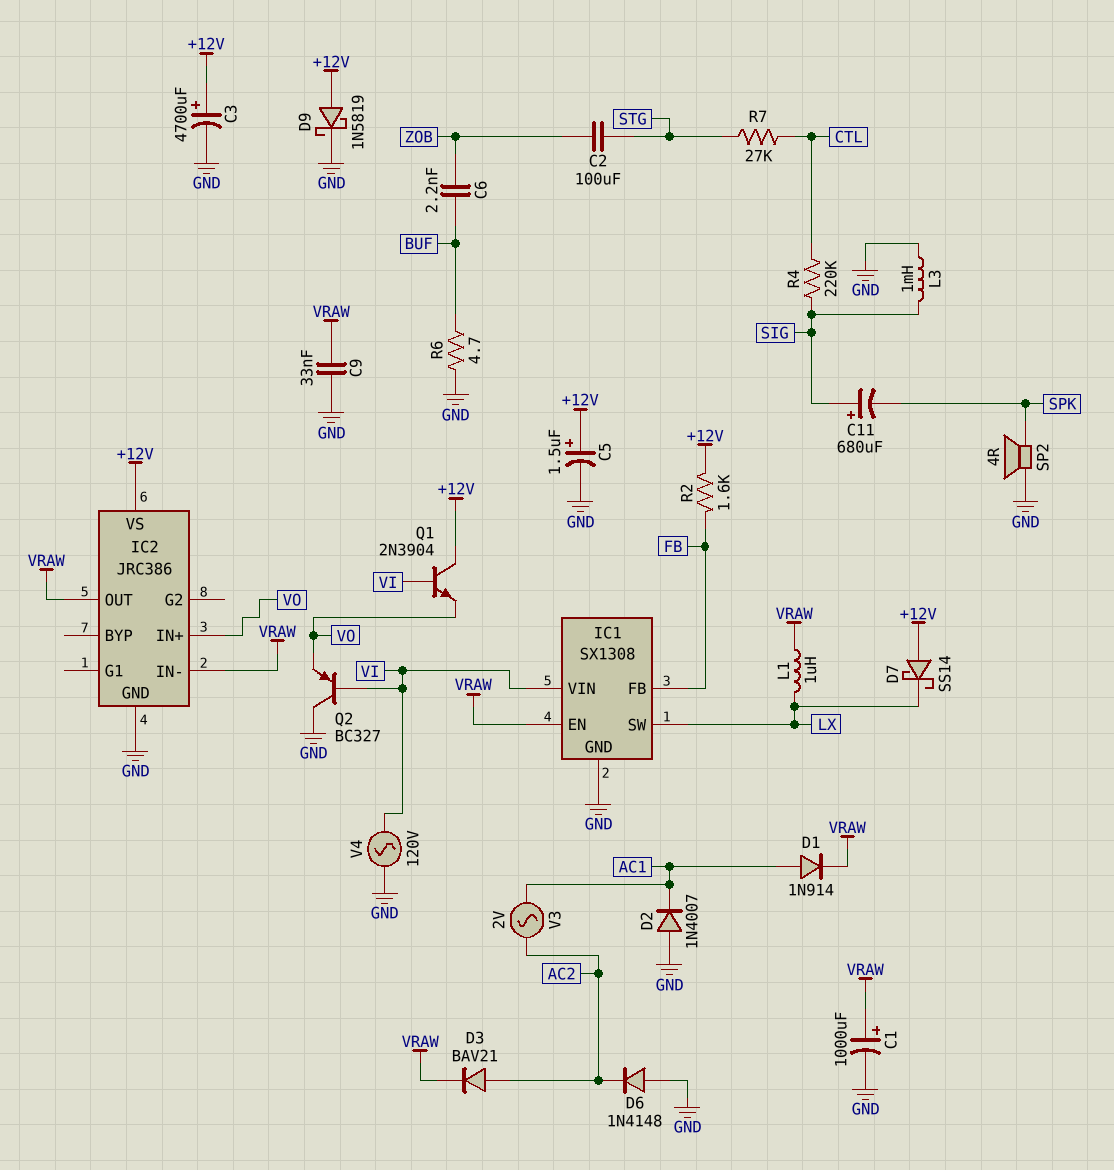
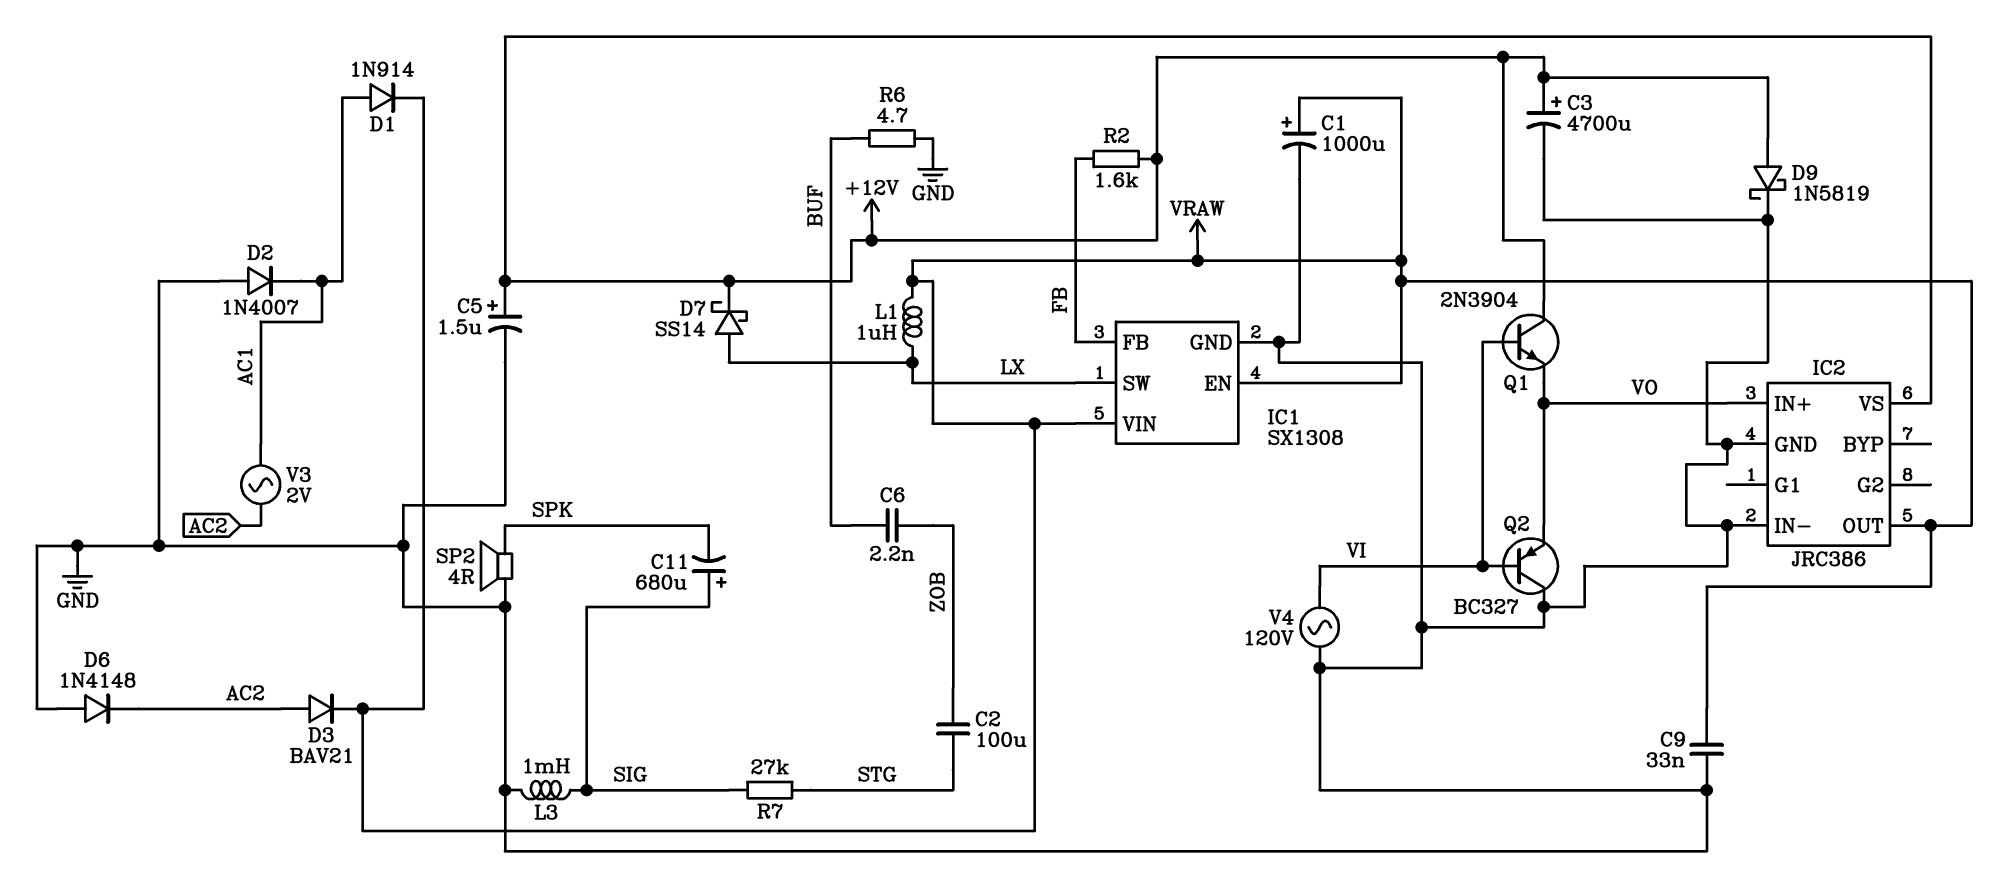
D7: schottky SS14 (A +12V, K LX) -> schottky SS14 (A LX, K +12V)
IC1 pin VIN: VI -> VRAW
IC2 pin IN-: VRAW -> GND
R4: 220k (CTL, SIG) -> none
R7: 27k (CTL, STG) -> 27k (SIG, STG)

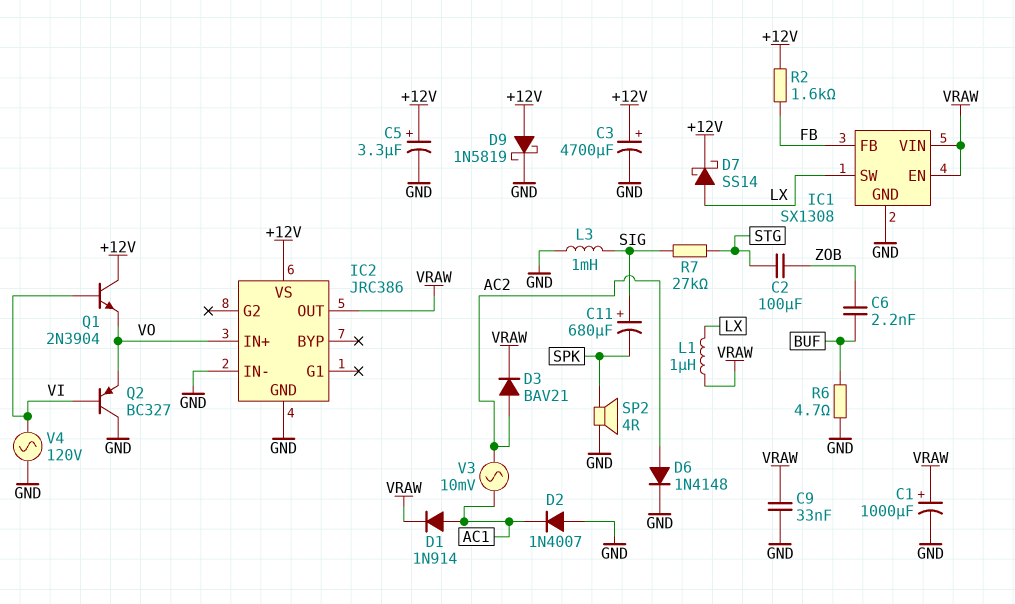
C5: 1.5uF (plus +12V, minus GND) -> 3.3uF (plus +12V, minus GND)
D6: diode 1N4148 (A GND, K AC2) -> diode 1N4148 (A AC2, K GND)
V3: AC 2V (AC1, AC2) -> AC 10mV (AC1, AC2)

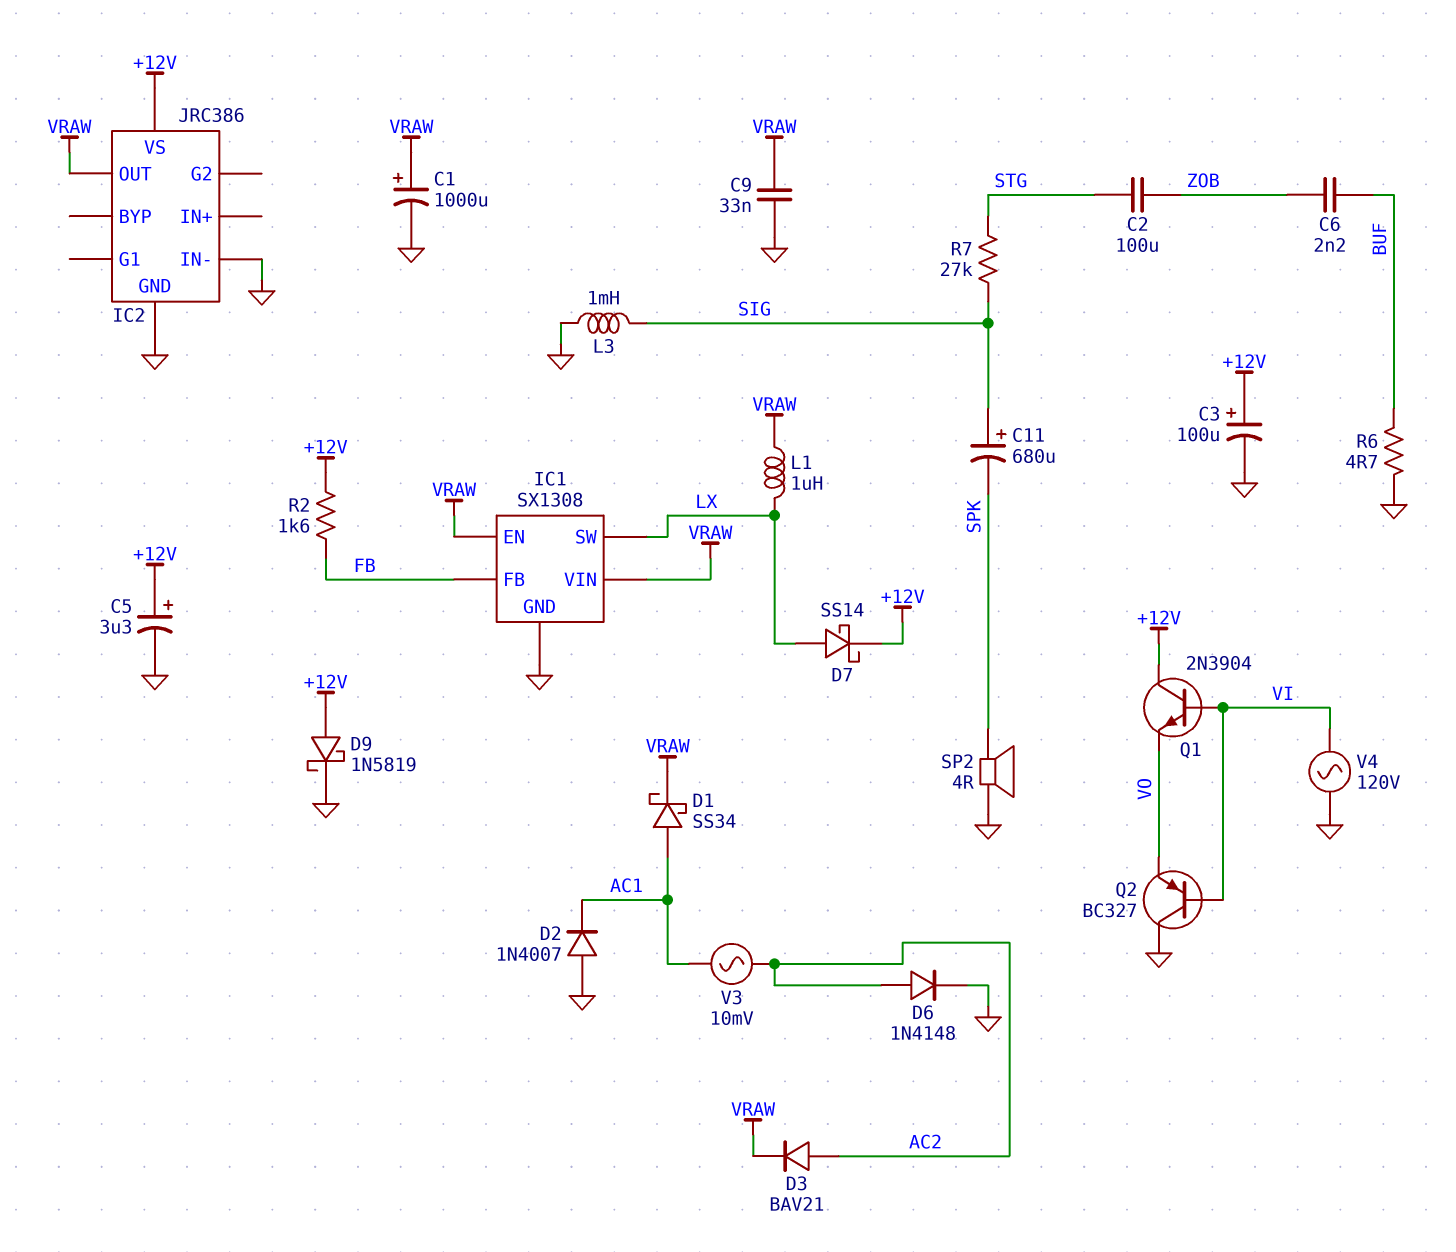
C3: 4700uF (plus +12V, minus GND) -> 100uF (plus +12V, minus GND)
D1: diode 1N914 (A AC1, K VRAW) -> schottky SS34 (A AC1, K VRAW)
IC2 pin IN+: VO -> none

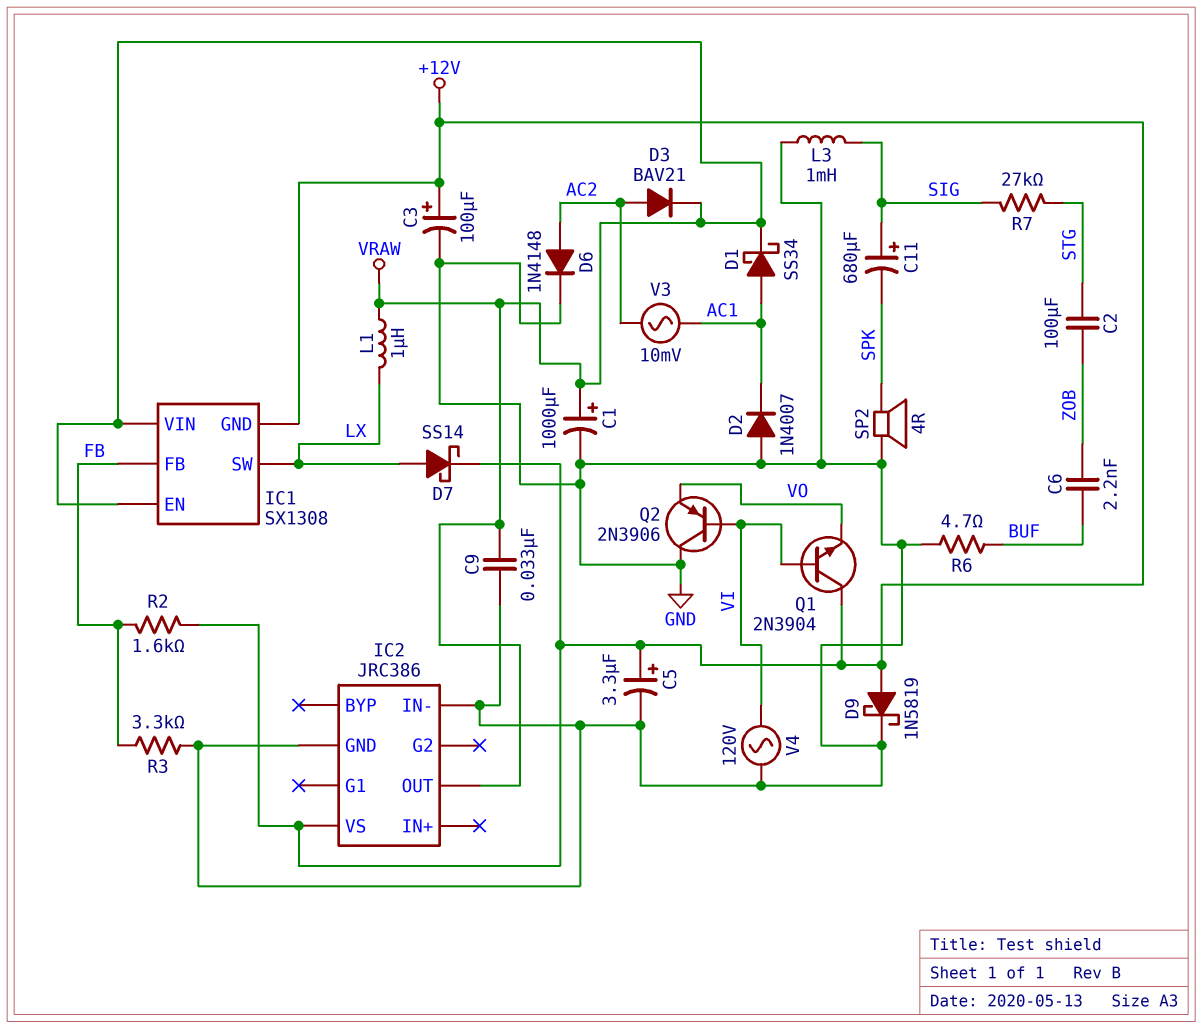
IC1 pin GND: GND -> +12V
Q2: PNP BC327 (B VI, C GND, E VO) -> PNP 2N3906 (B VI, C GND, E VO)
R3: none -> 3.3k (FB, GND)

